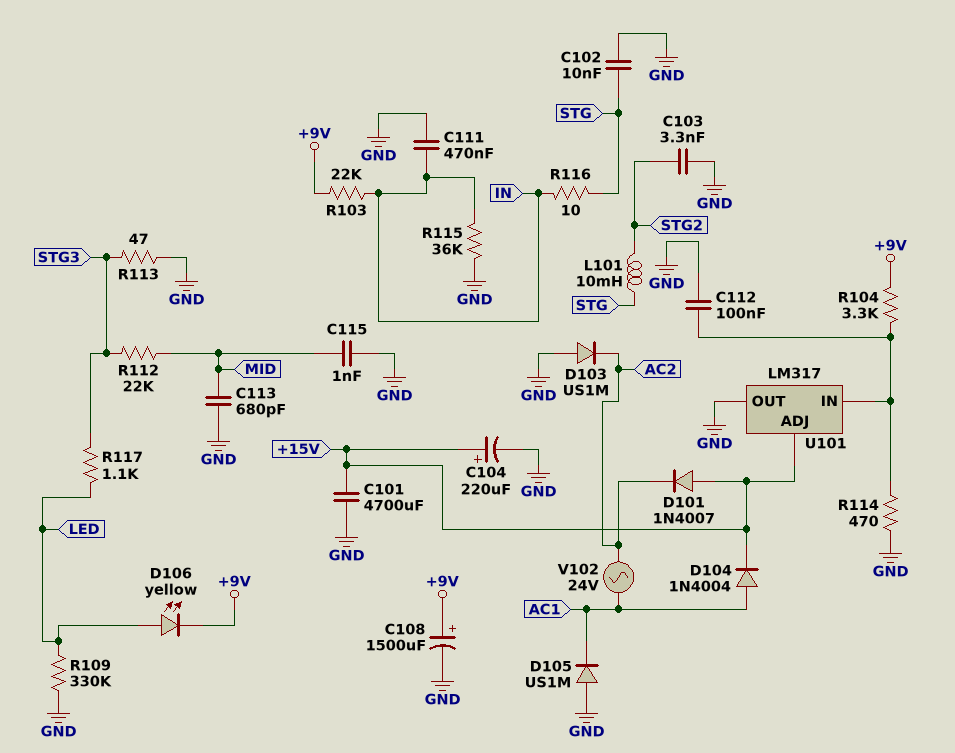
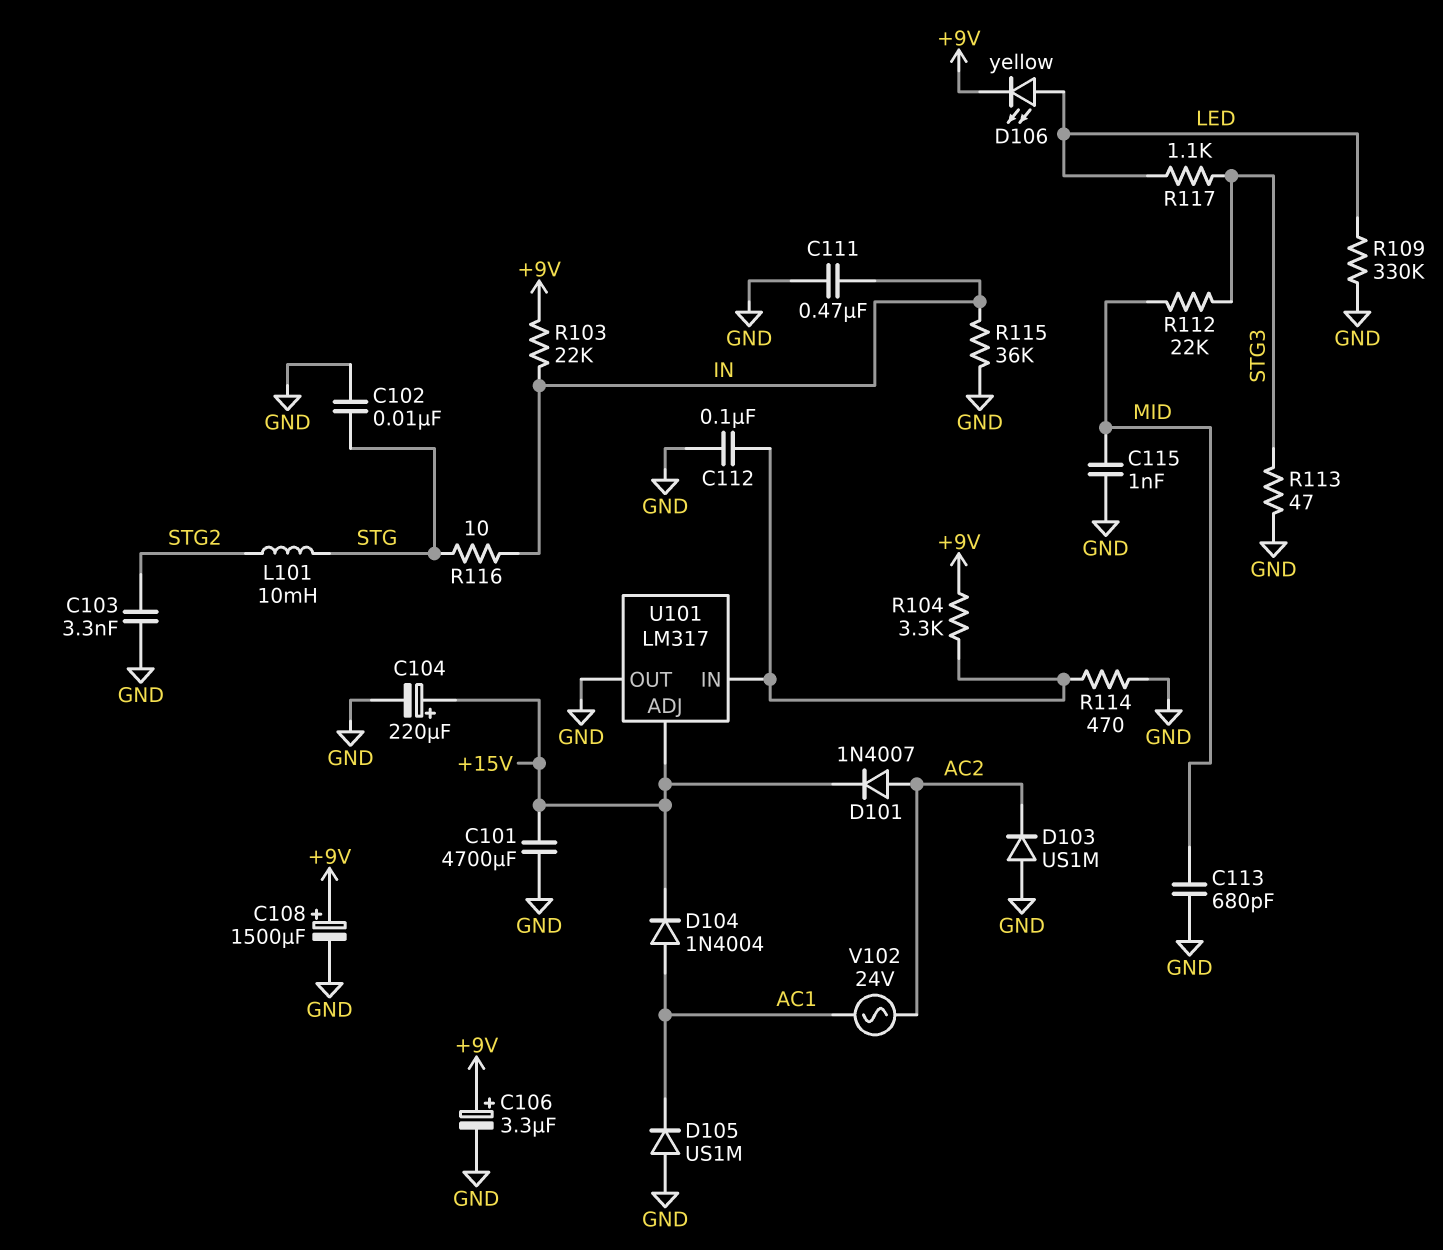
C106: none -> 3.3uF (plus +9V, minus GND)
D101: diode 1N4007 (A +15V, K AC2) -> diode 1N4007 (A AC2, K +15V)

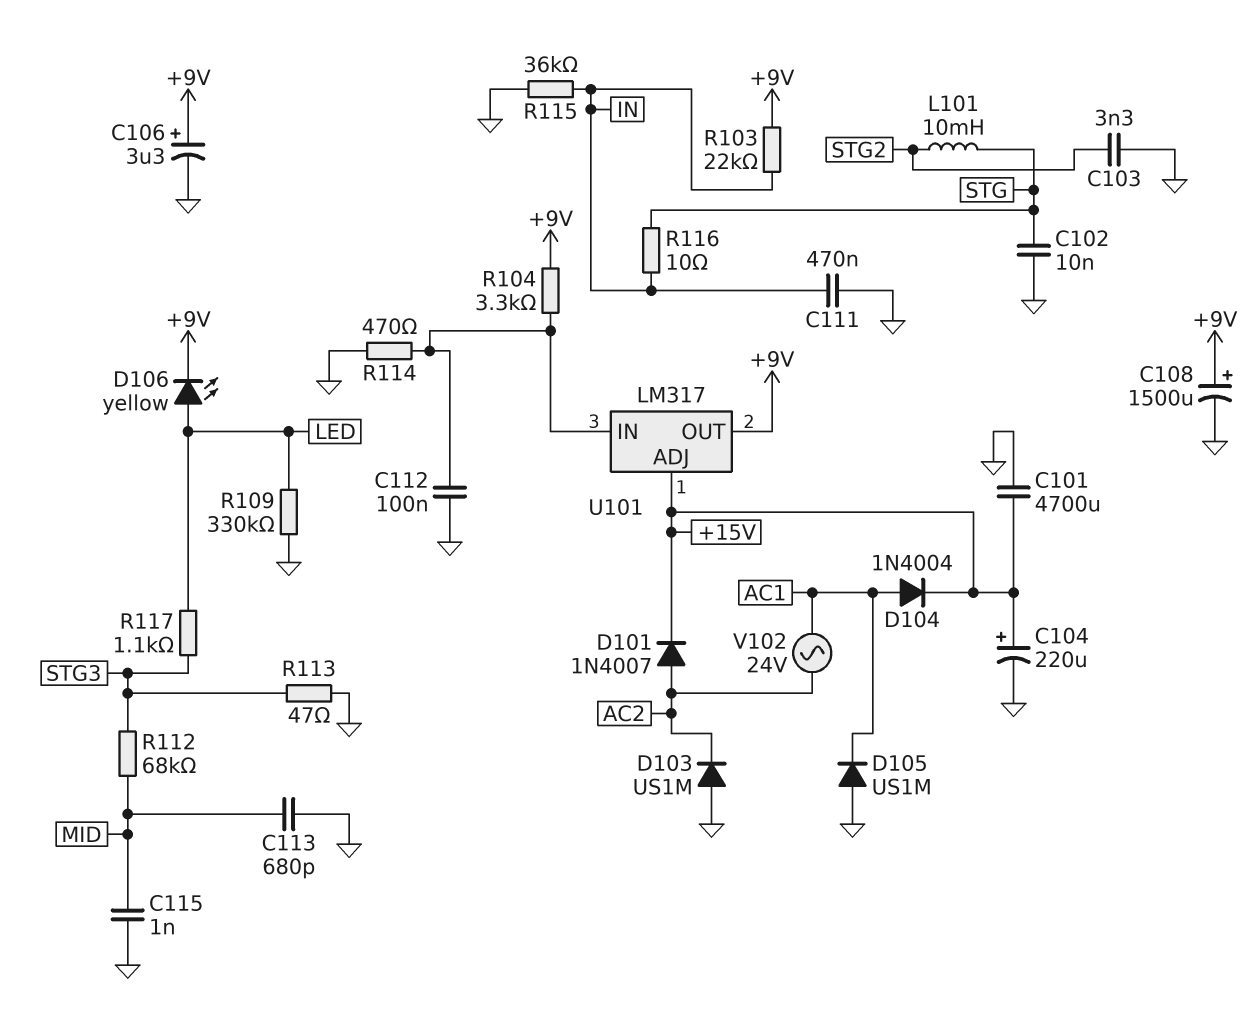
R112: 22k (MID, STG3) -> 68k (MID, STG3)
U101 pin OUT: GND -> +9V

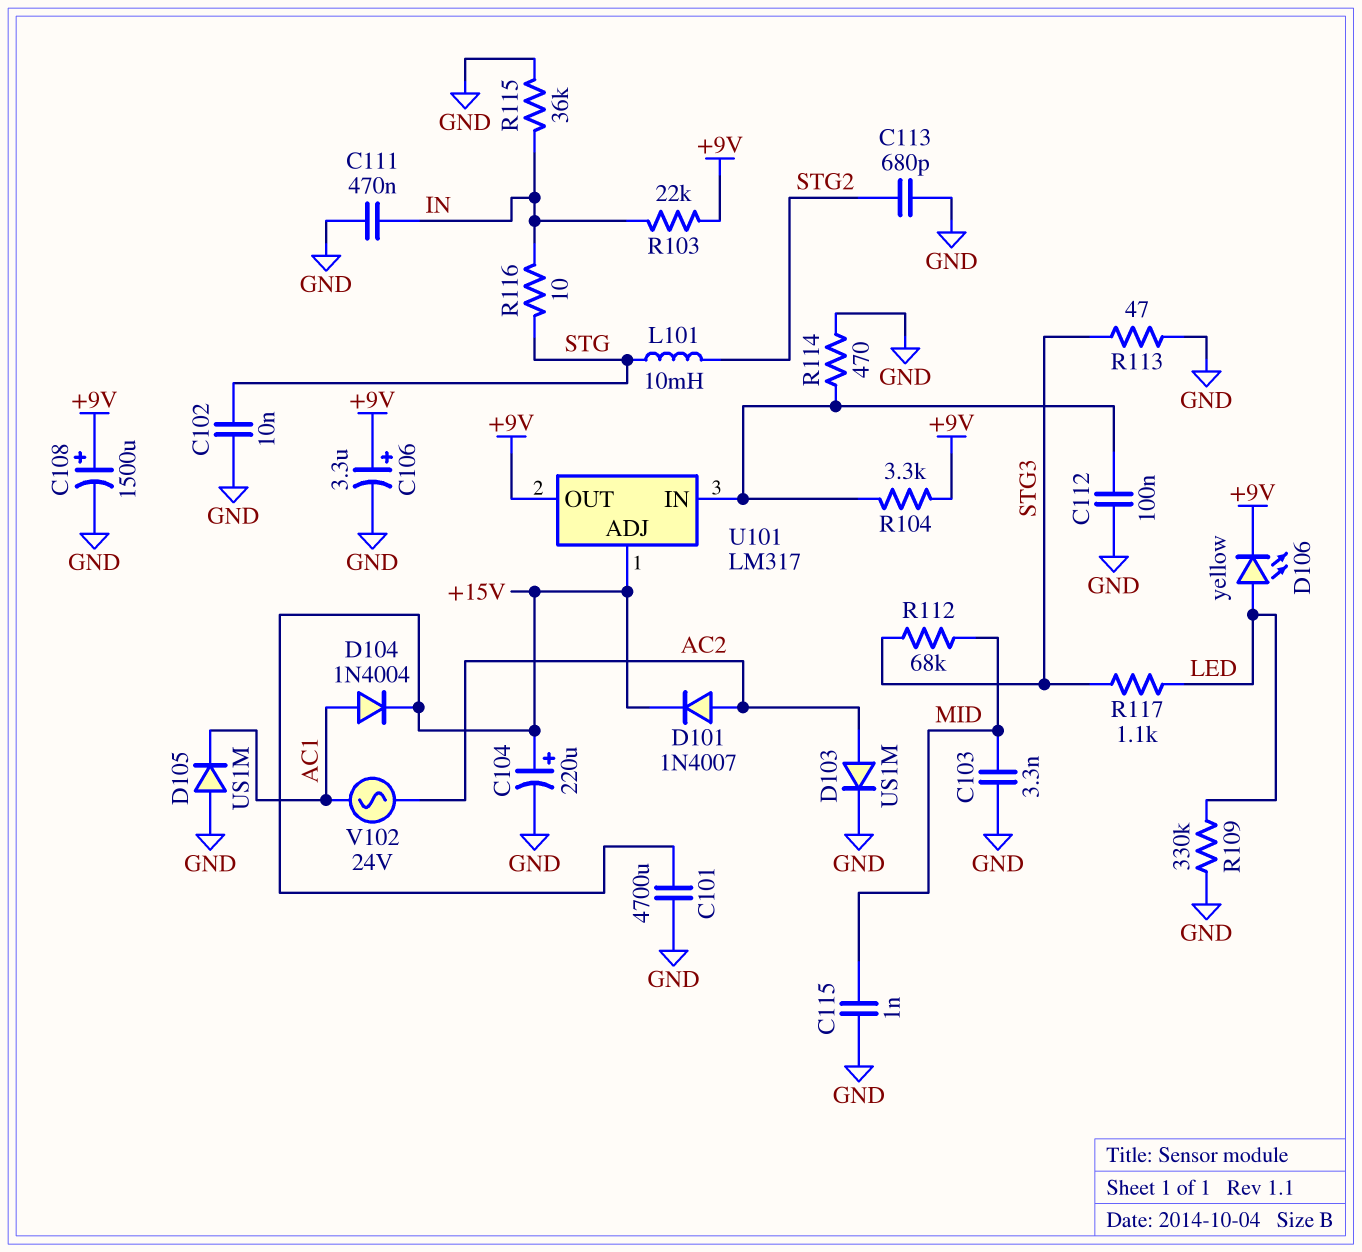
C103: 3.3nF (GND, STG2) -> 3.3nF (GND, MID)
C113: 680pF (GND, MID) -> 680pF (GND, STG2)
D103: diode US1M (A GND, K AC2) -> diode US1M (A AC2, K GND)

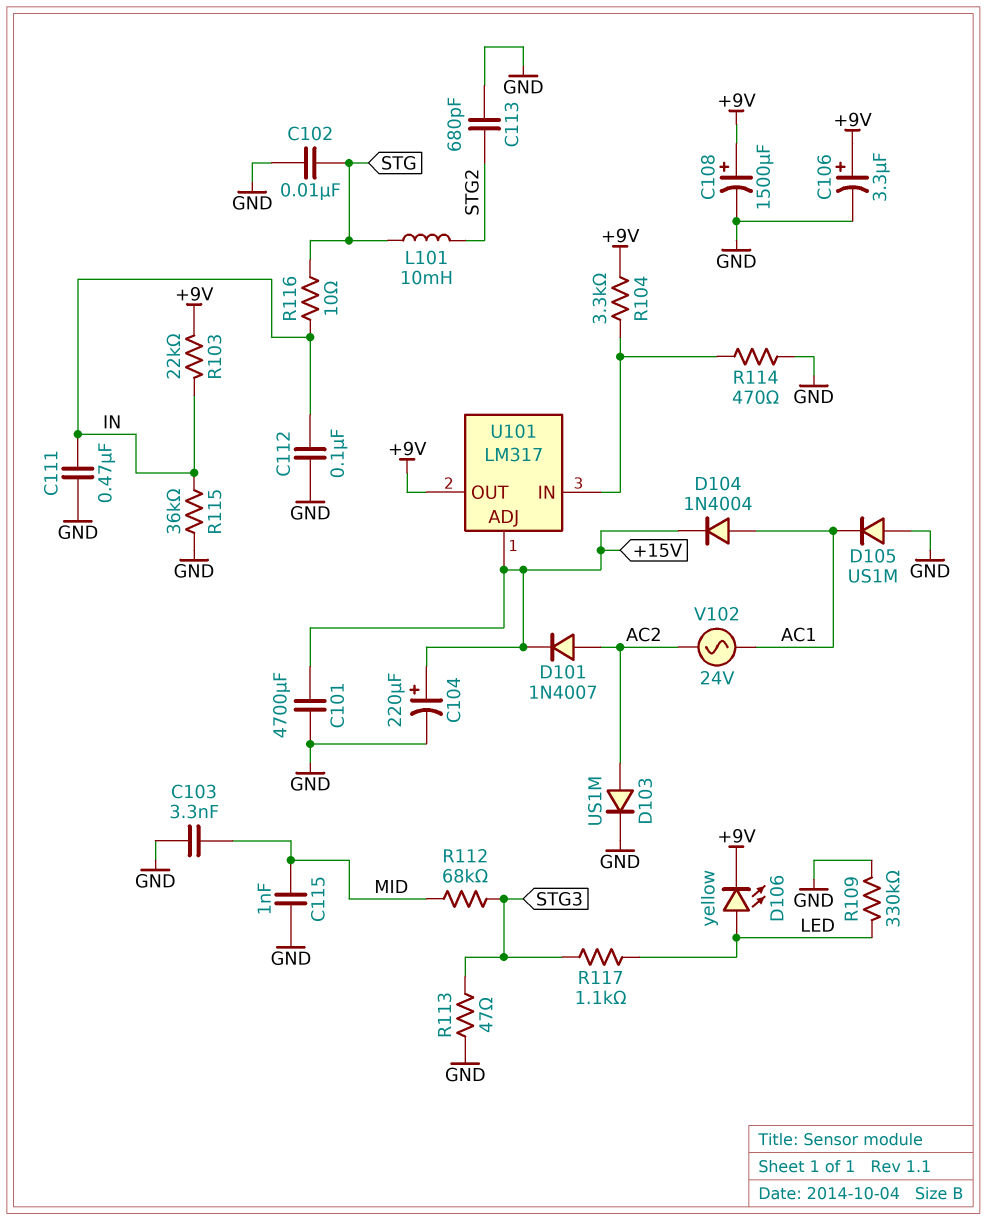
C112: 100nF (GND, U101/IN) -> 100nF (GND, IN)

